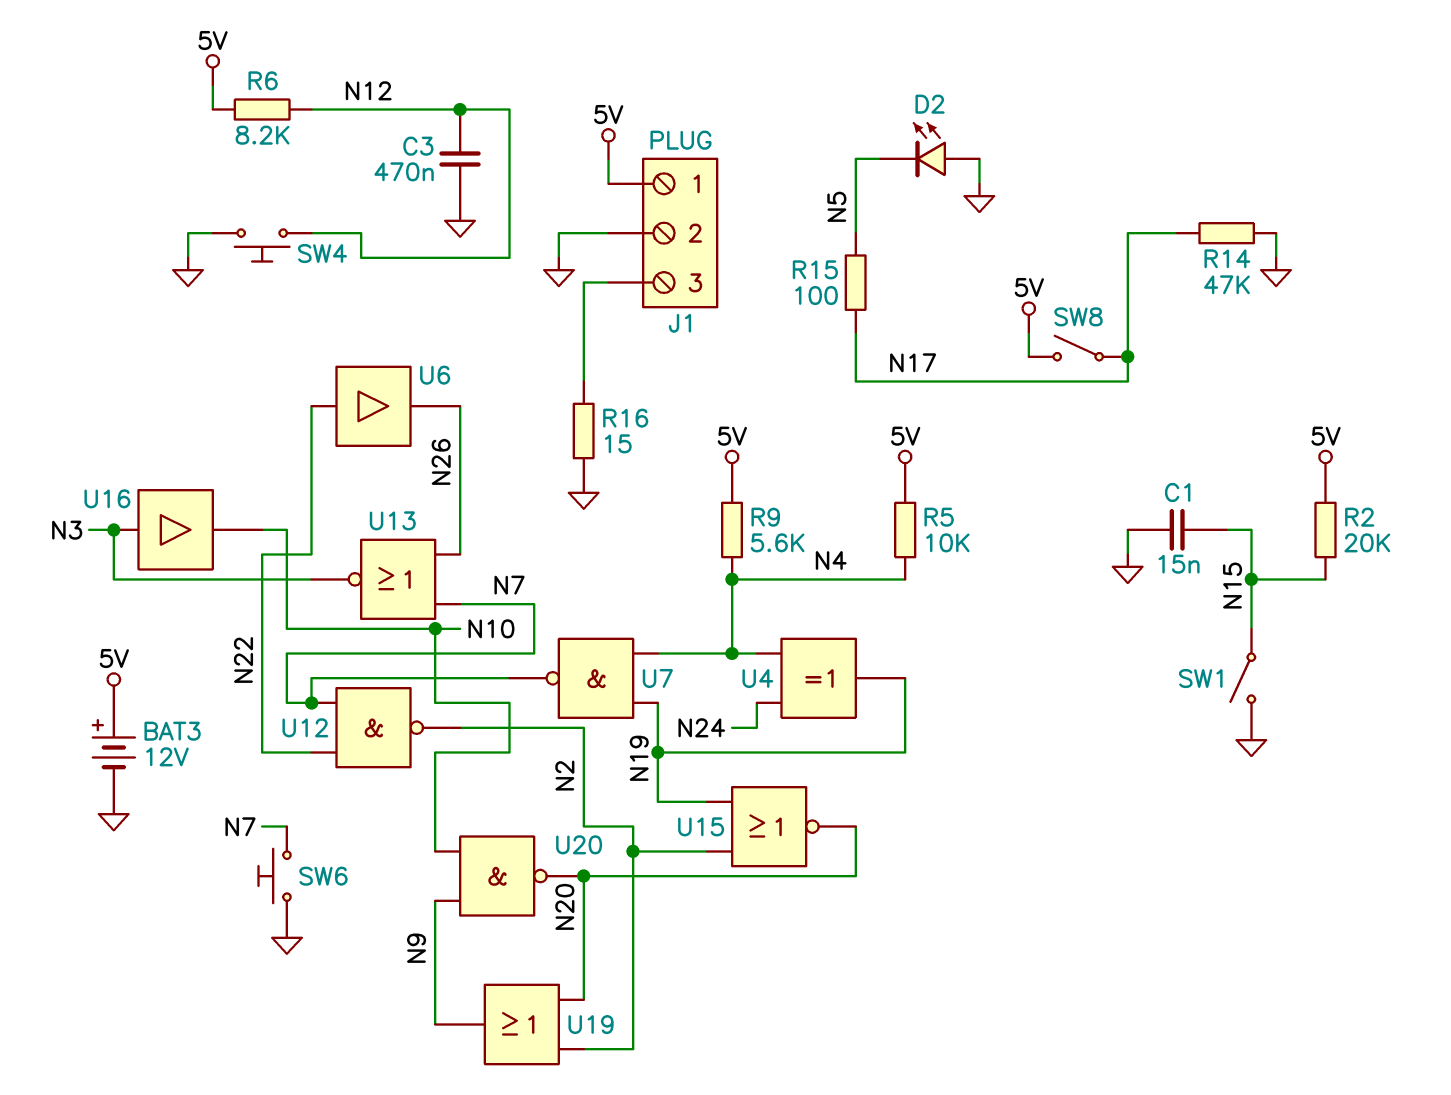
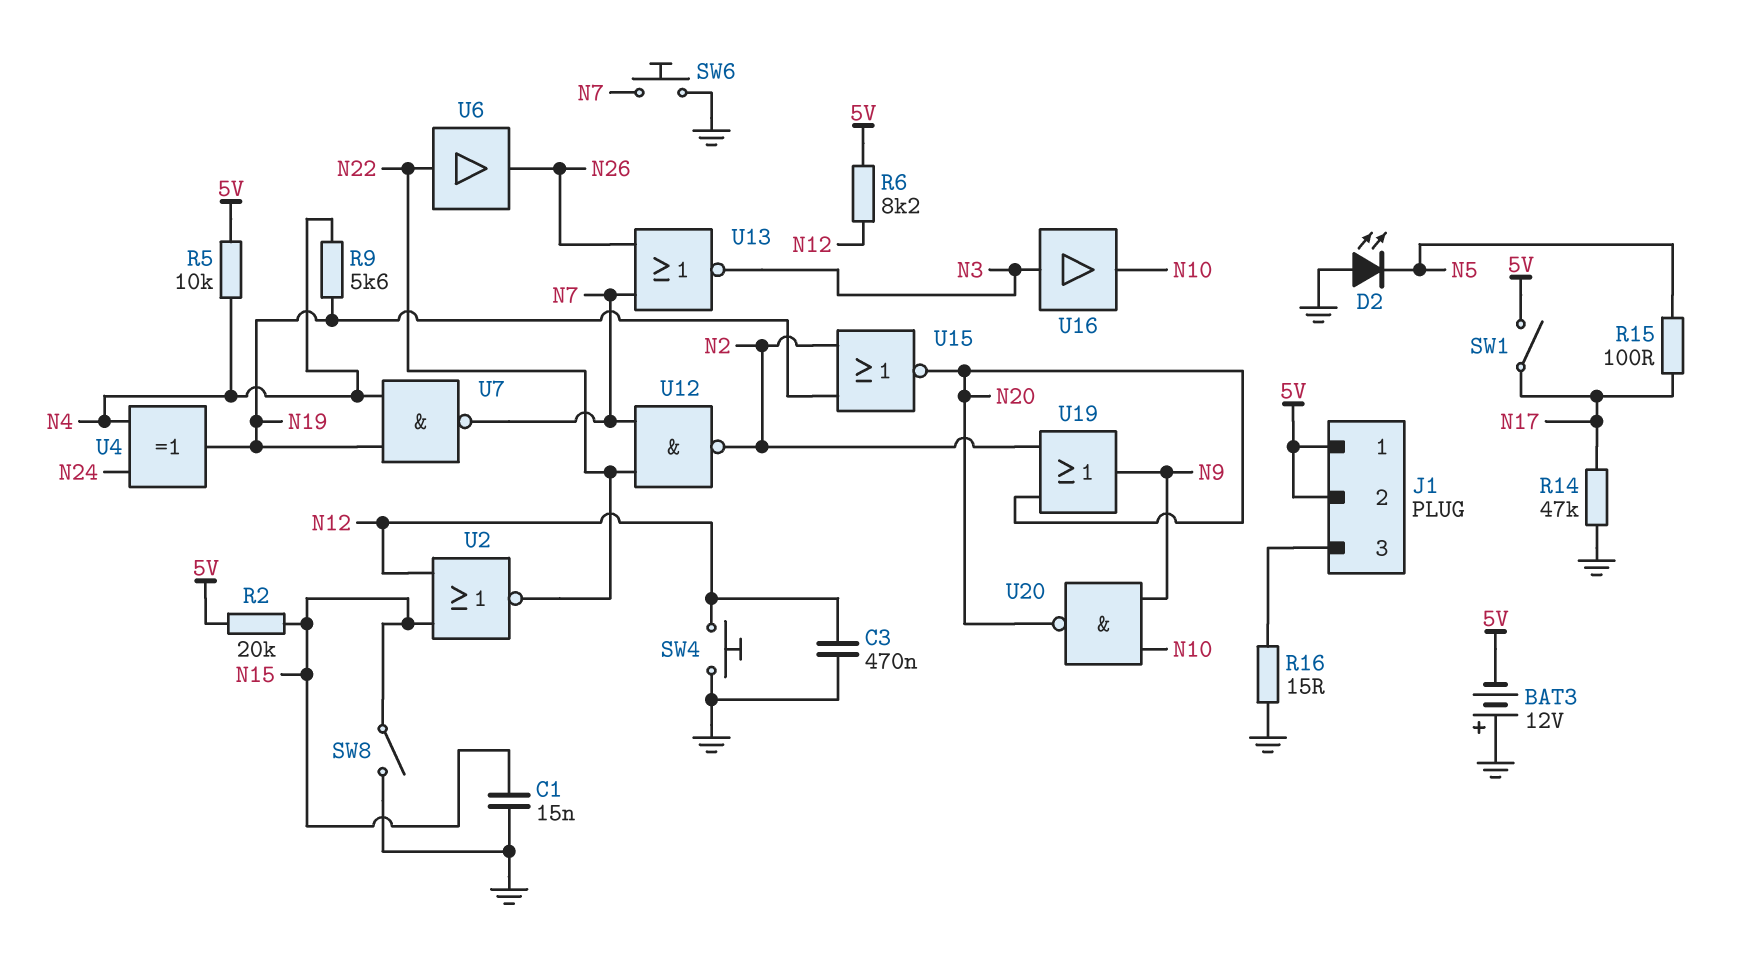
BAT3: 12V (plus 5V, minus GND) -> 12V (plus GND, minus 5V)
J1 pin 2: GND -> 5V
R9: 5.6k (5V, N4) -> 5.6k (N4, N19)
SW1: switch (GND, N15) -> switch (5V, N17)
SW8: switch (5V, N17) -> switch (GND, N15)
U2: none -> NOR (in N12, in N15, out N22)

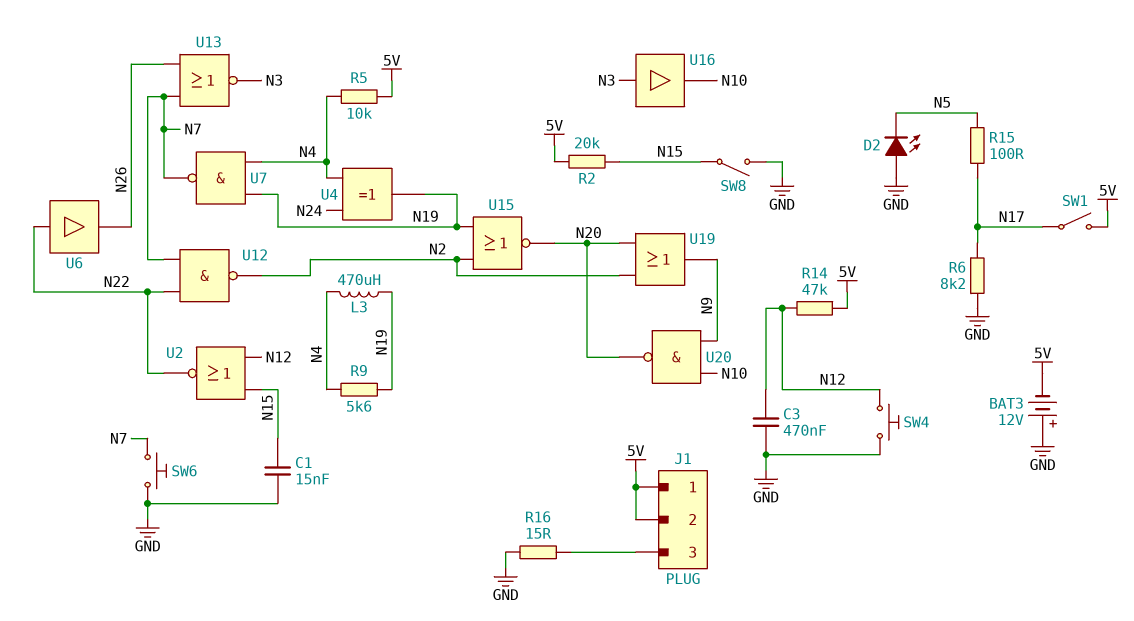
L3: none -> 470uH (N4, N19)
R6: 8.2k (5V, N12) -> 8.2k (GND, N17)
R14: 47k (GND, N17) -> 47k (5V, N12)

